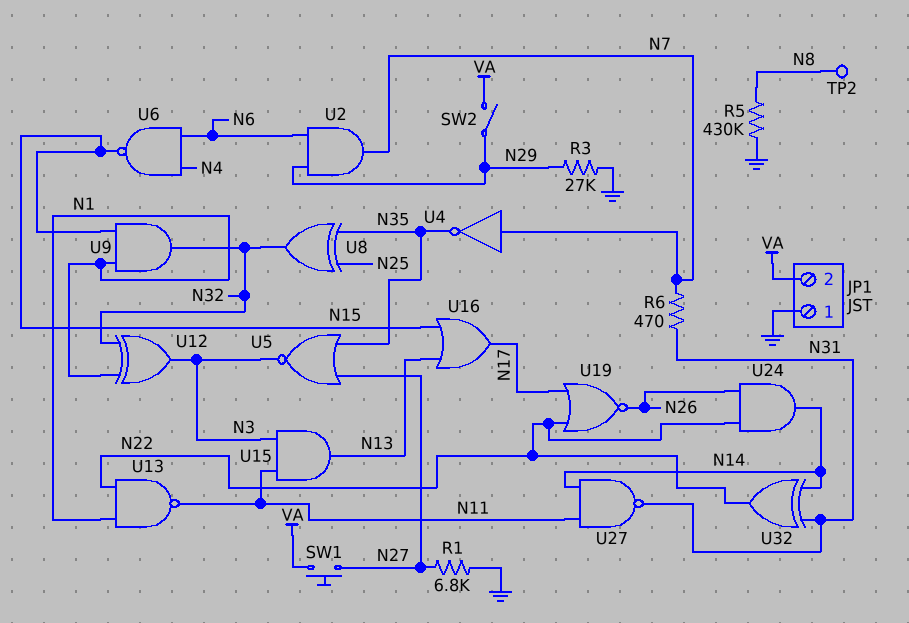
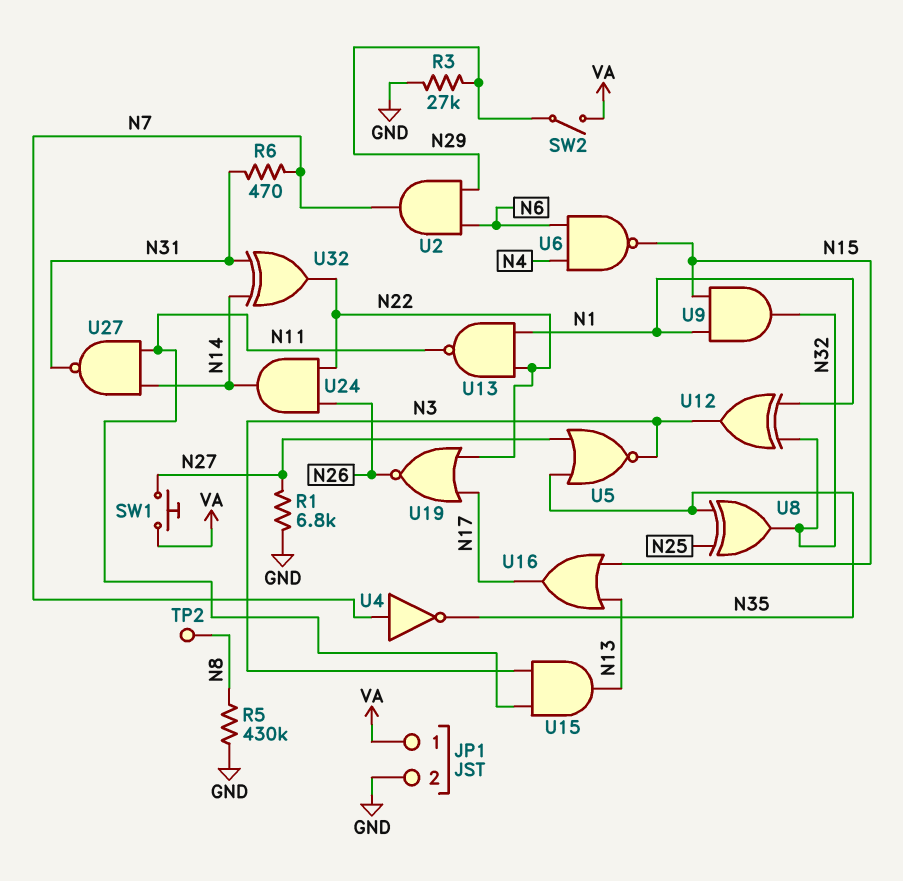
JP1 pin 1: GND -> VA
JP1 pin 2: VA -> GND

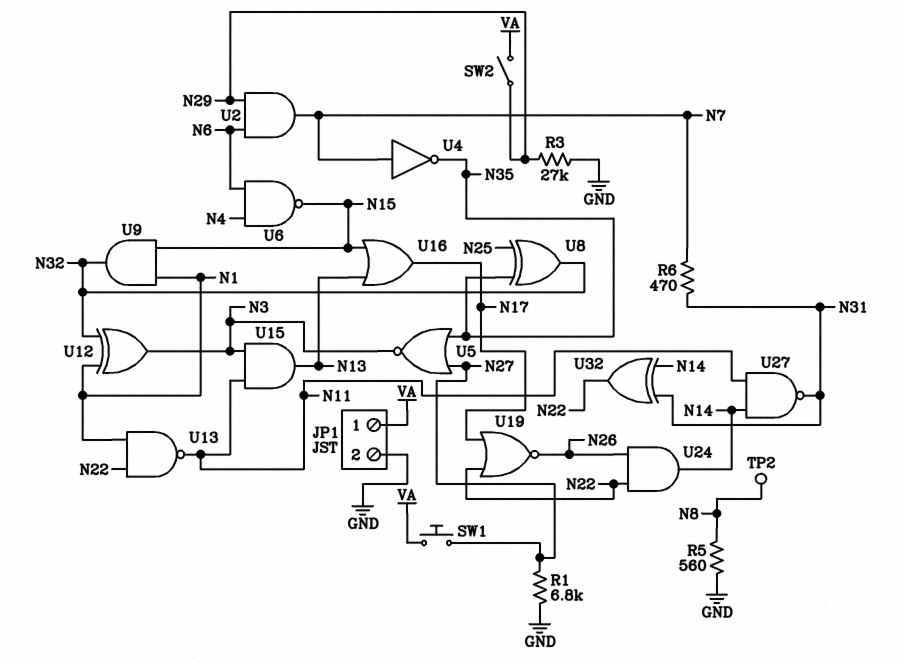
R5: 430k (GND, N8) -> 560 (GND, N8)

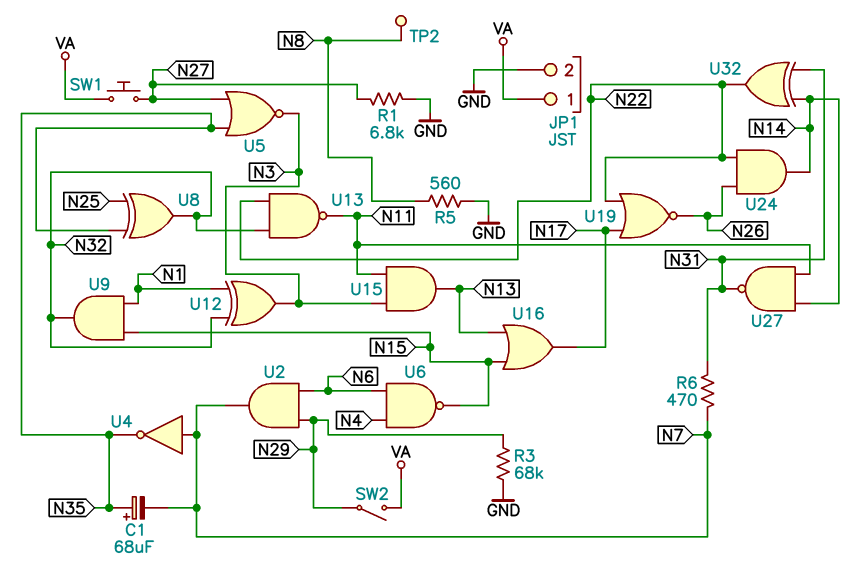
C1: none -> 68uF (plus N35, minus N7)
R3: 27k (GND, N29) -> 68k (GND, N29)
U13: NAND (in N1, in N22, out N11) -> NAND (in N22, in N32, out N11)

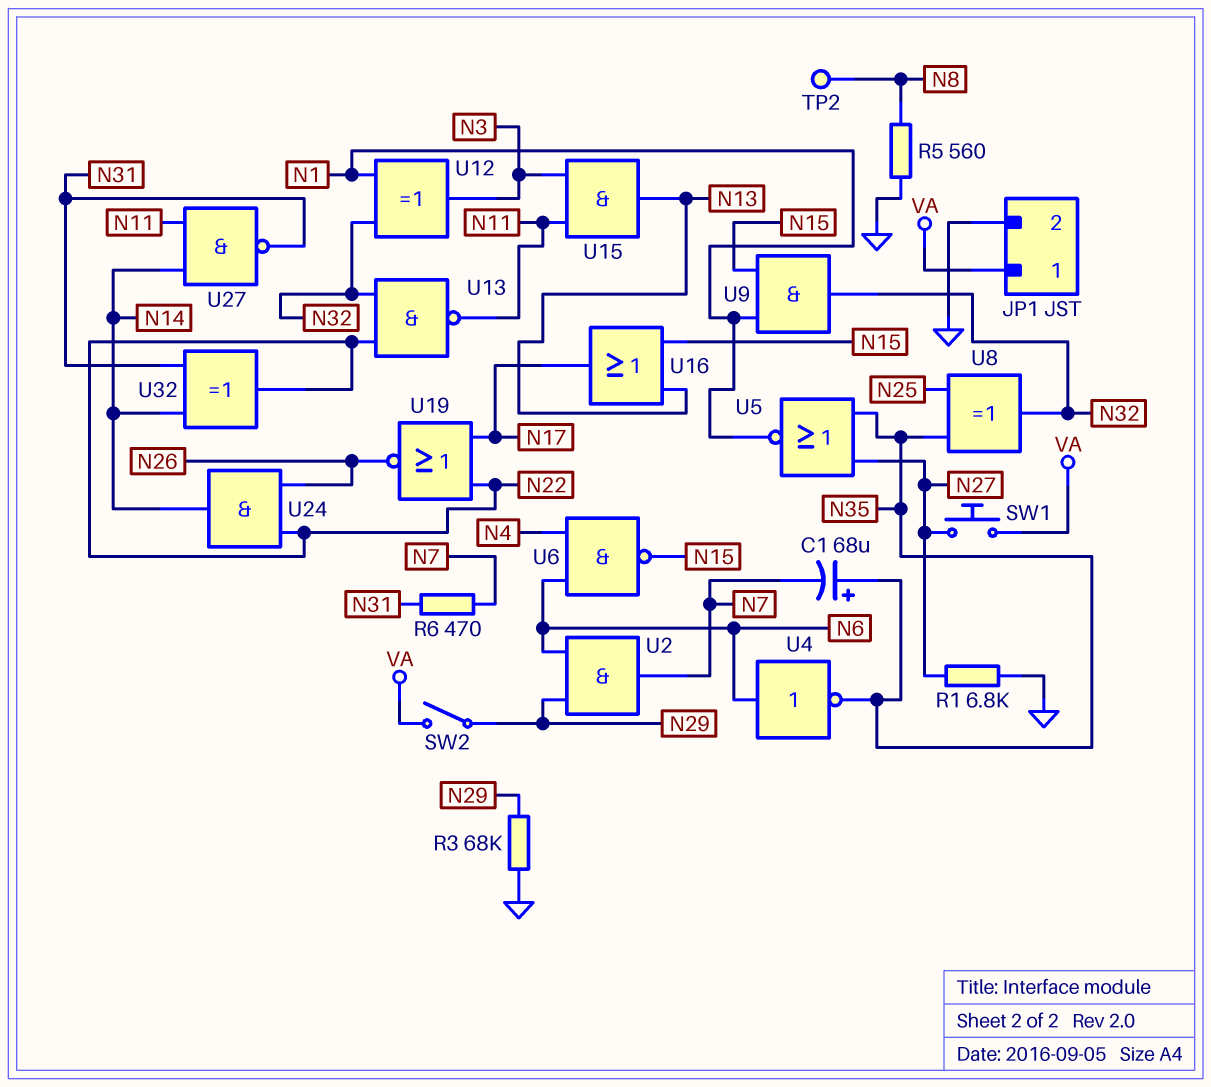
U4: NOT (in N7, out N35) -> NOT (in N6, out N35)
U5: NOR (in N27, in N35, out N3) -> NOR (in N27, in N35, out N1)

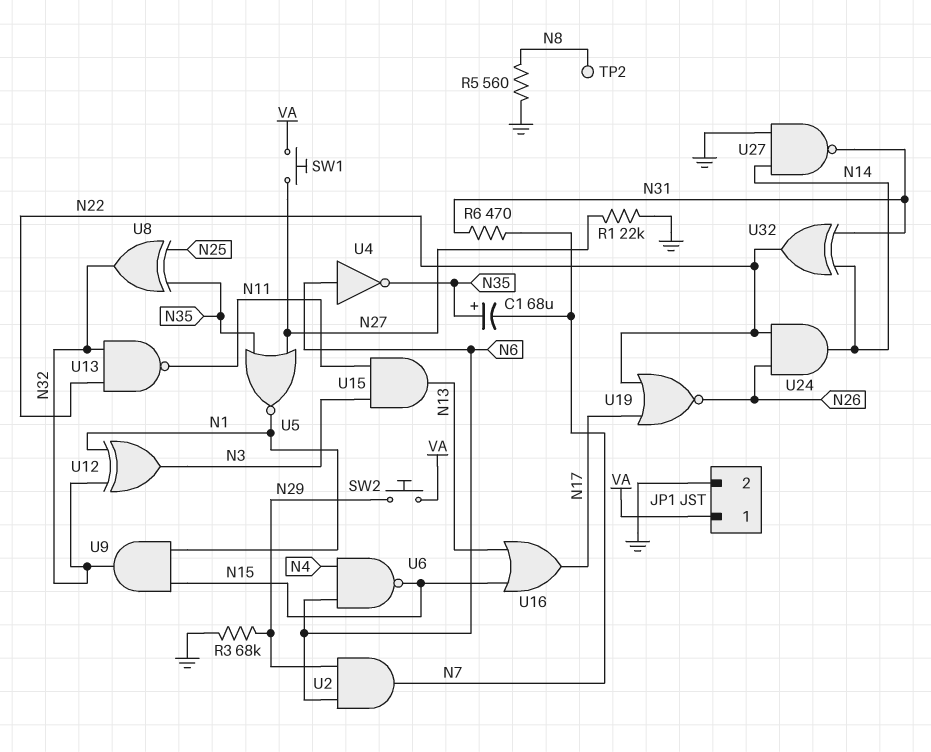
R1: 6.8k (GND, N27) -> 22k (GND, N27)
SW2: switch (N29, VA) -> button (N29, VA)
U27: NAND (in N11, in N14, out N31) -> NAND (in GND, in N14, out N31)

